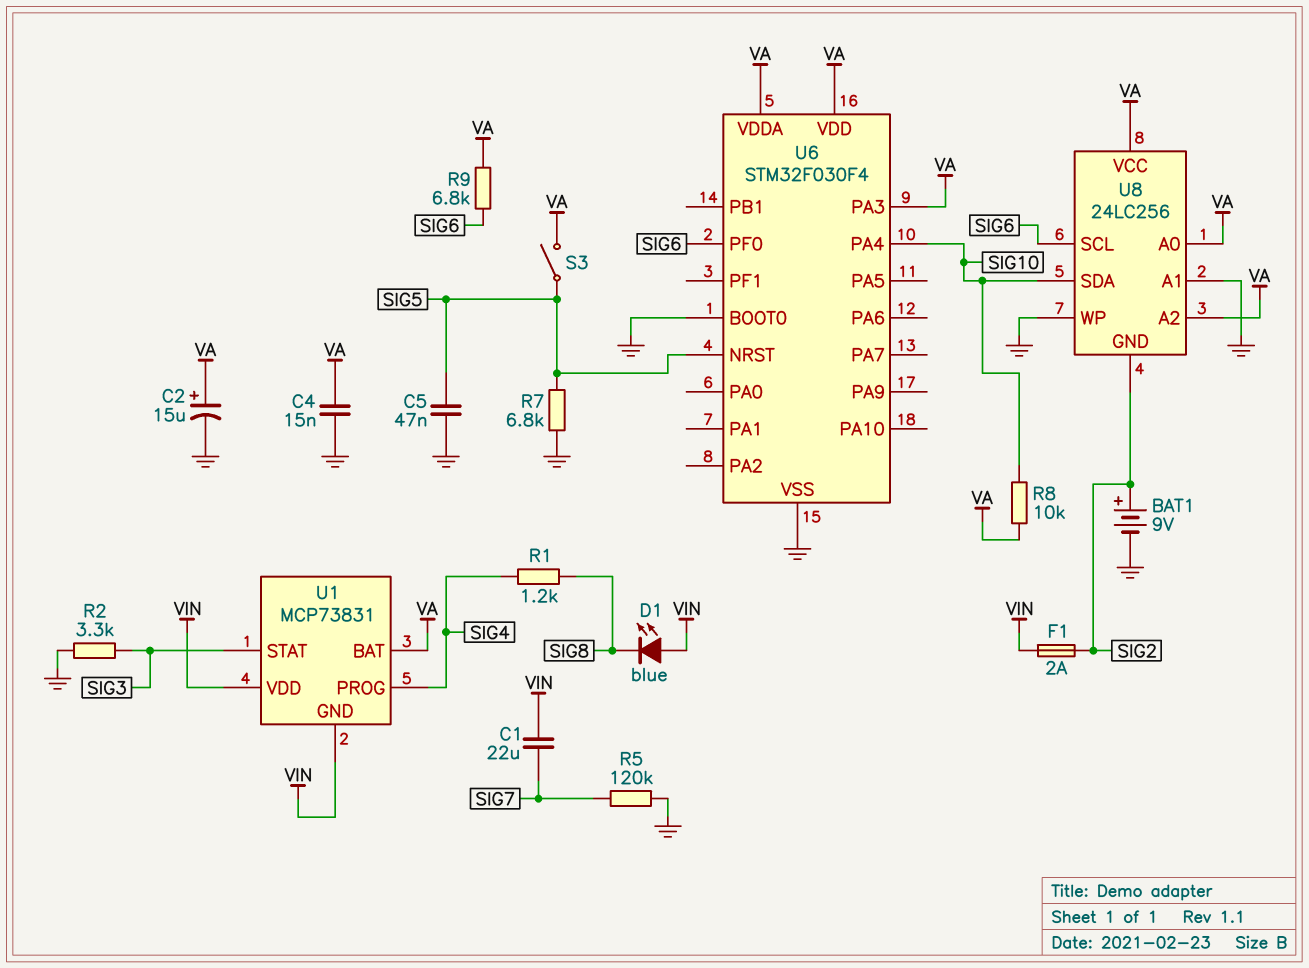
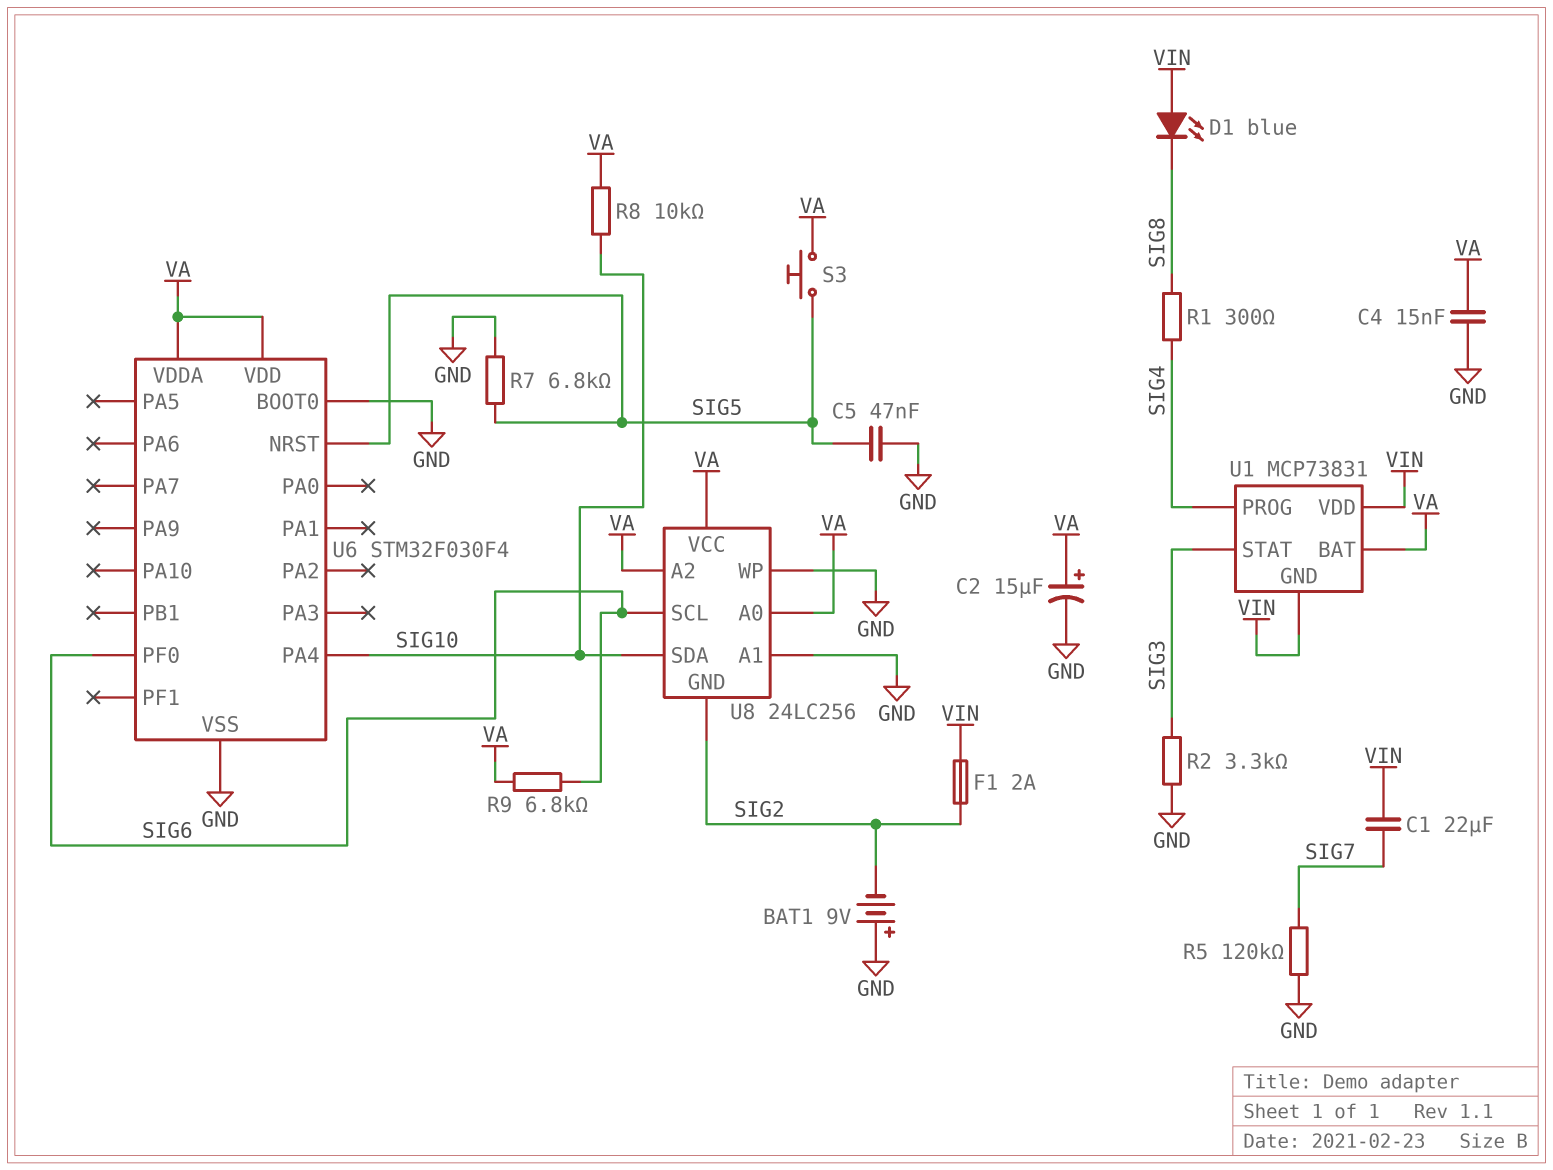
BAT1: 9V (plus SIG2, minus GND) -> 9V (plus GND, minus SIG2)
R1: 1.2k (SIG4, SIG8) -> 300 (SIG4, SIG8)
S3: switch (SIG5, VA) -> button (SIG5, VA)
U6 pin PA3: VA -> none

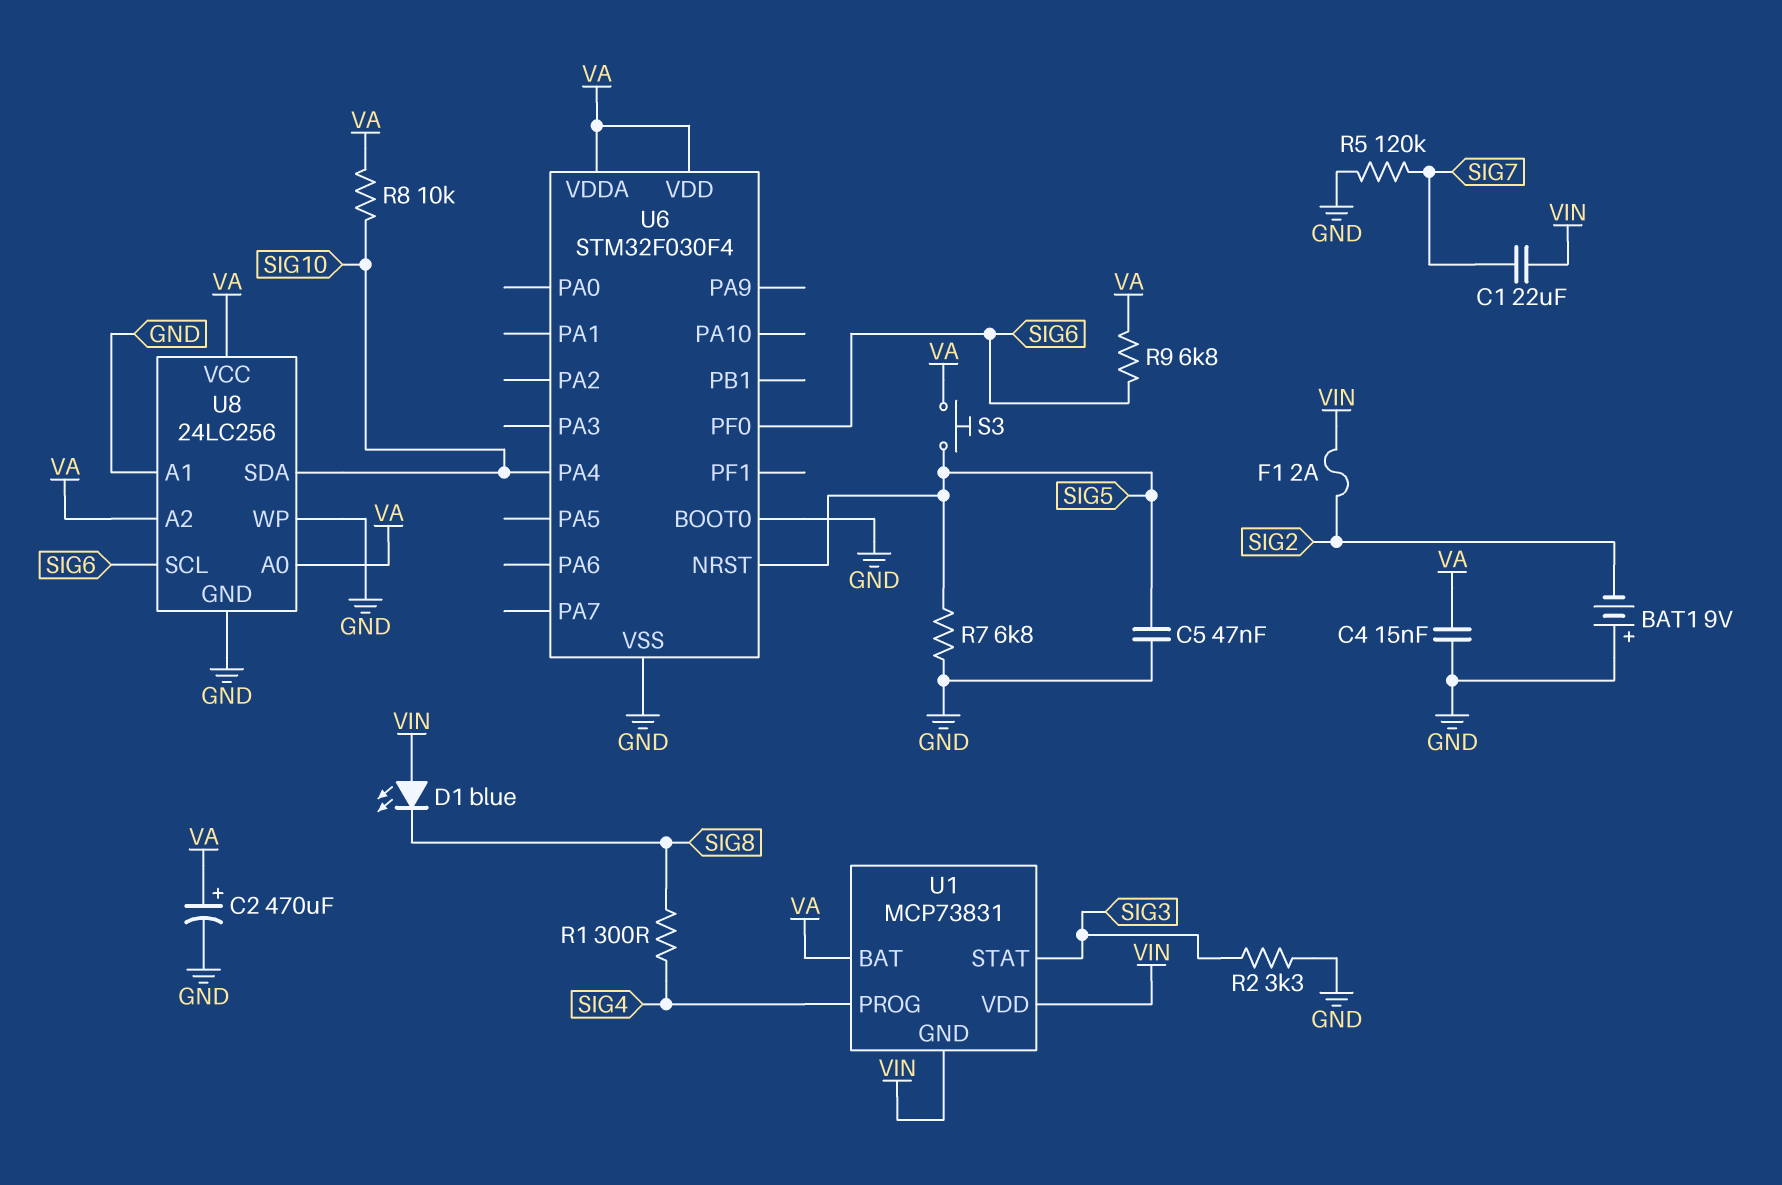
C2: 15uF (plus VA, minus GND) -> 470uF (plus VA, minus GND)
U8 pin GND: SIG2 -> GND

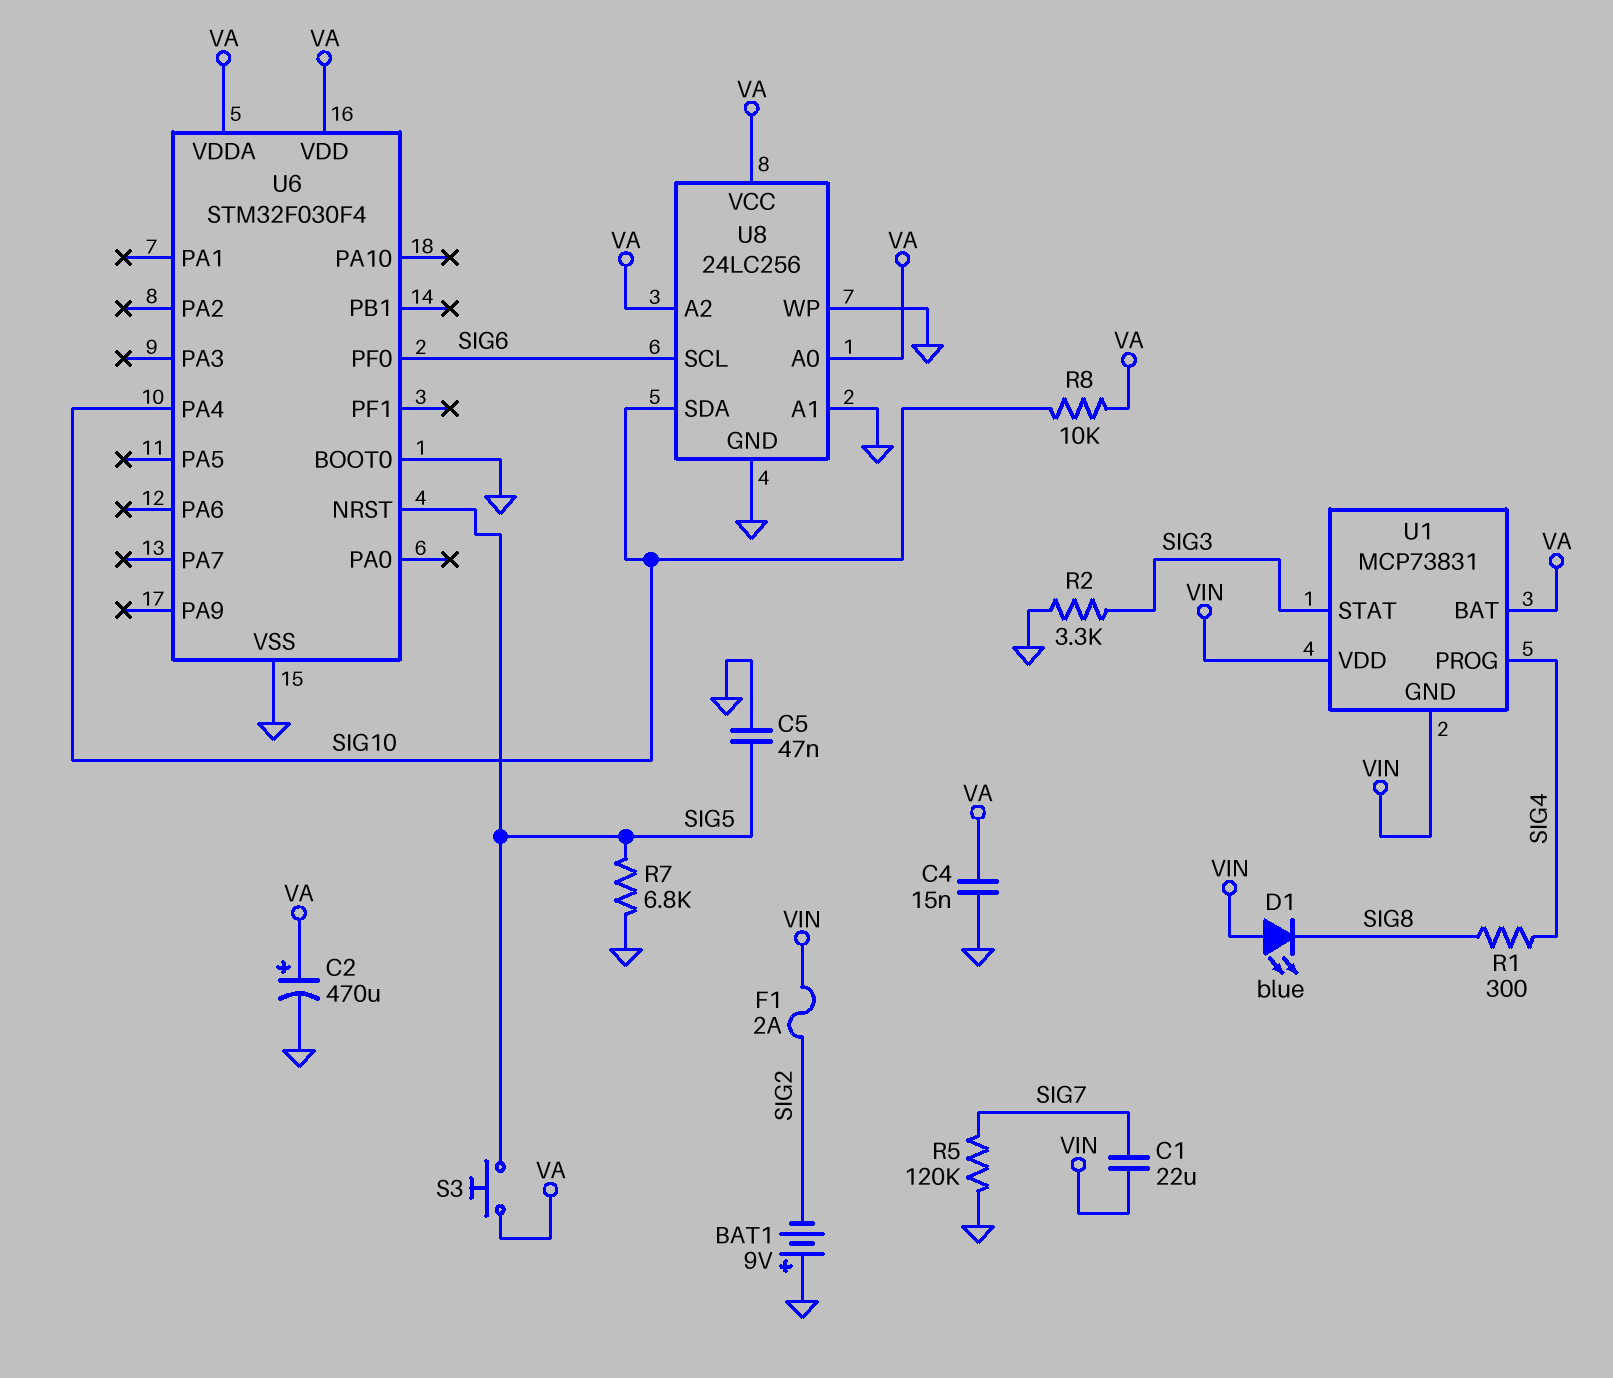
R9: 6.8k (SIG6, VA) -> none

